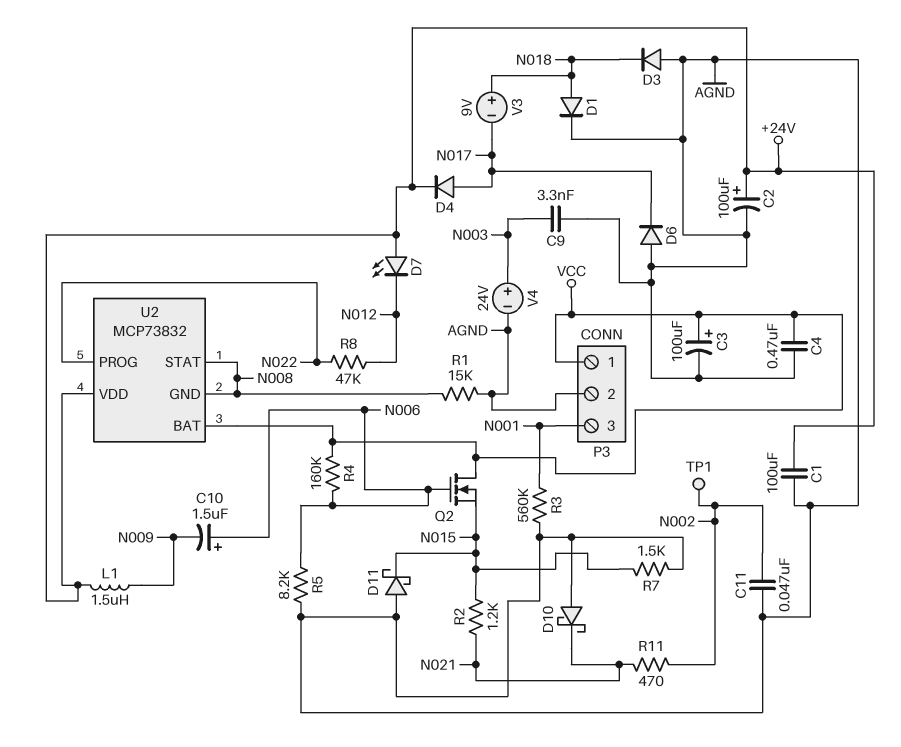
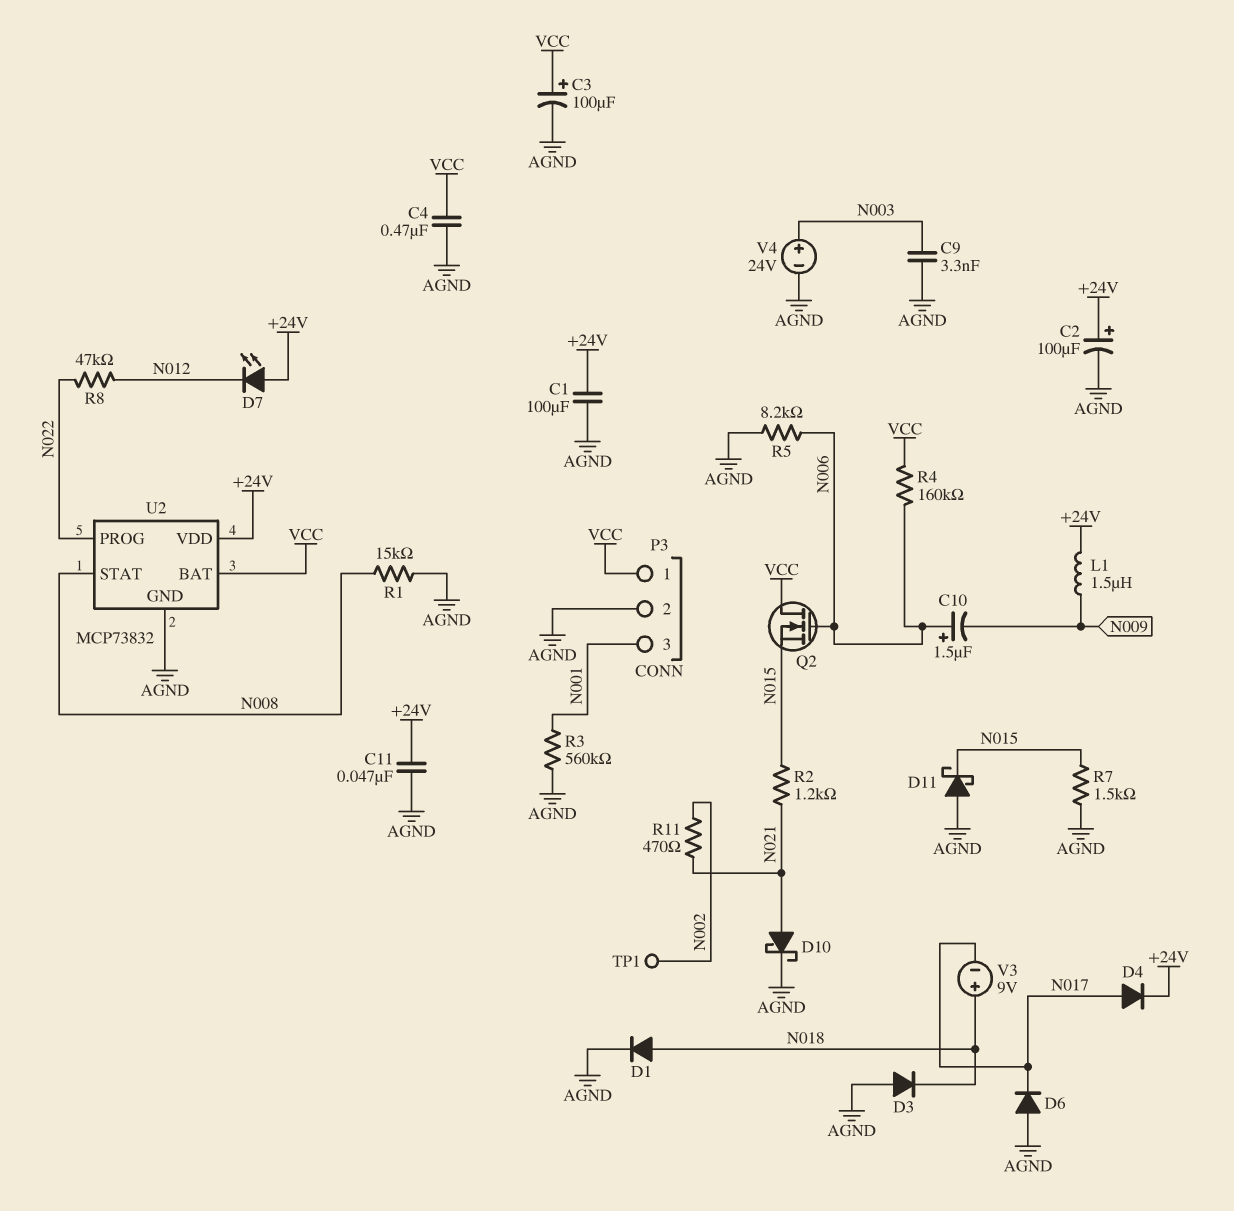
C11: 47nF (AGND, N002) -> 47nF (+24V, AGND)
D10: schottky (A AGND, K N021) -> schottky (A N021, K AGND)
U2 pin GND: N008 -> AGND

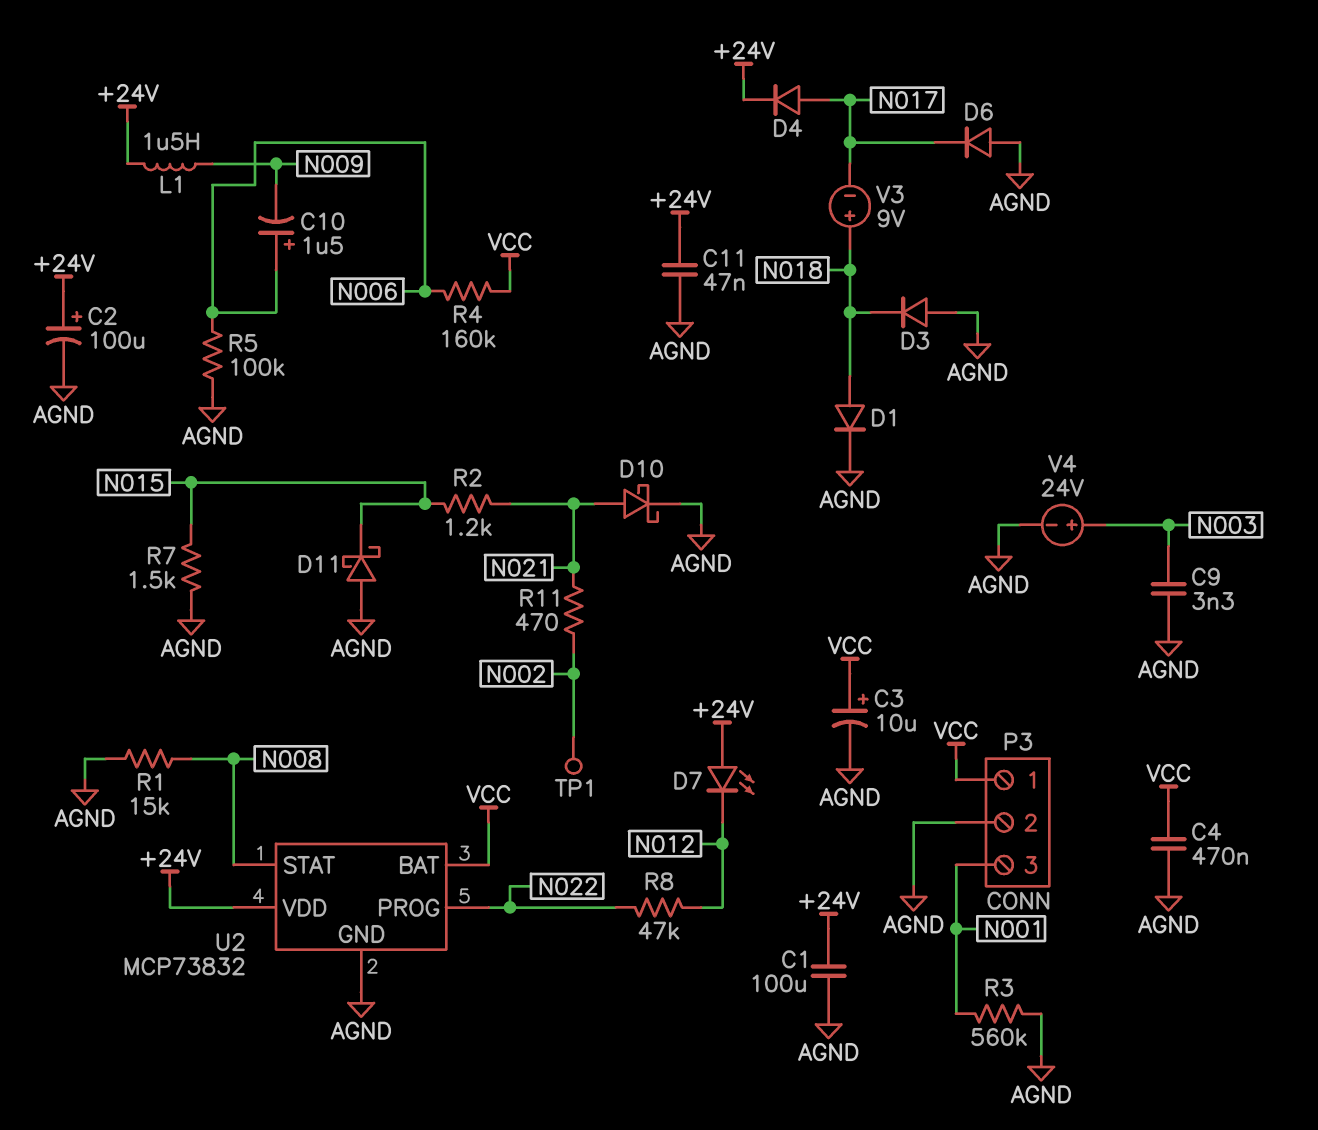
C3: 100uF (plus VCC, minus AGND) -> 10uF (plus VCC, minus AGND)
Q2: NMOS (G N006, D VCC, S N015) -> none
R5: 8.2k (AGND, N006) -> 100k (AGND, N006)

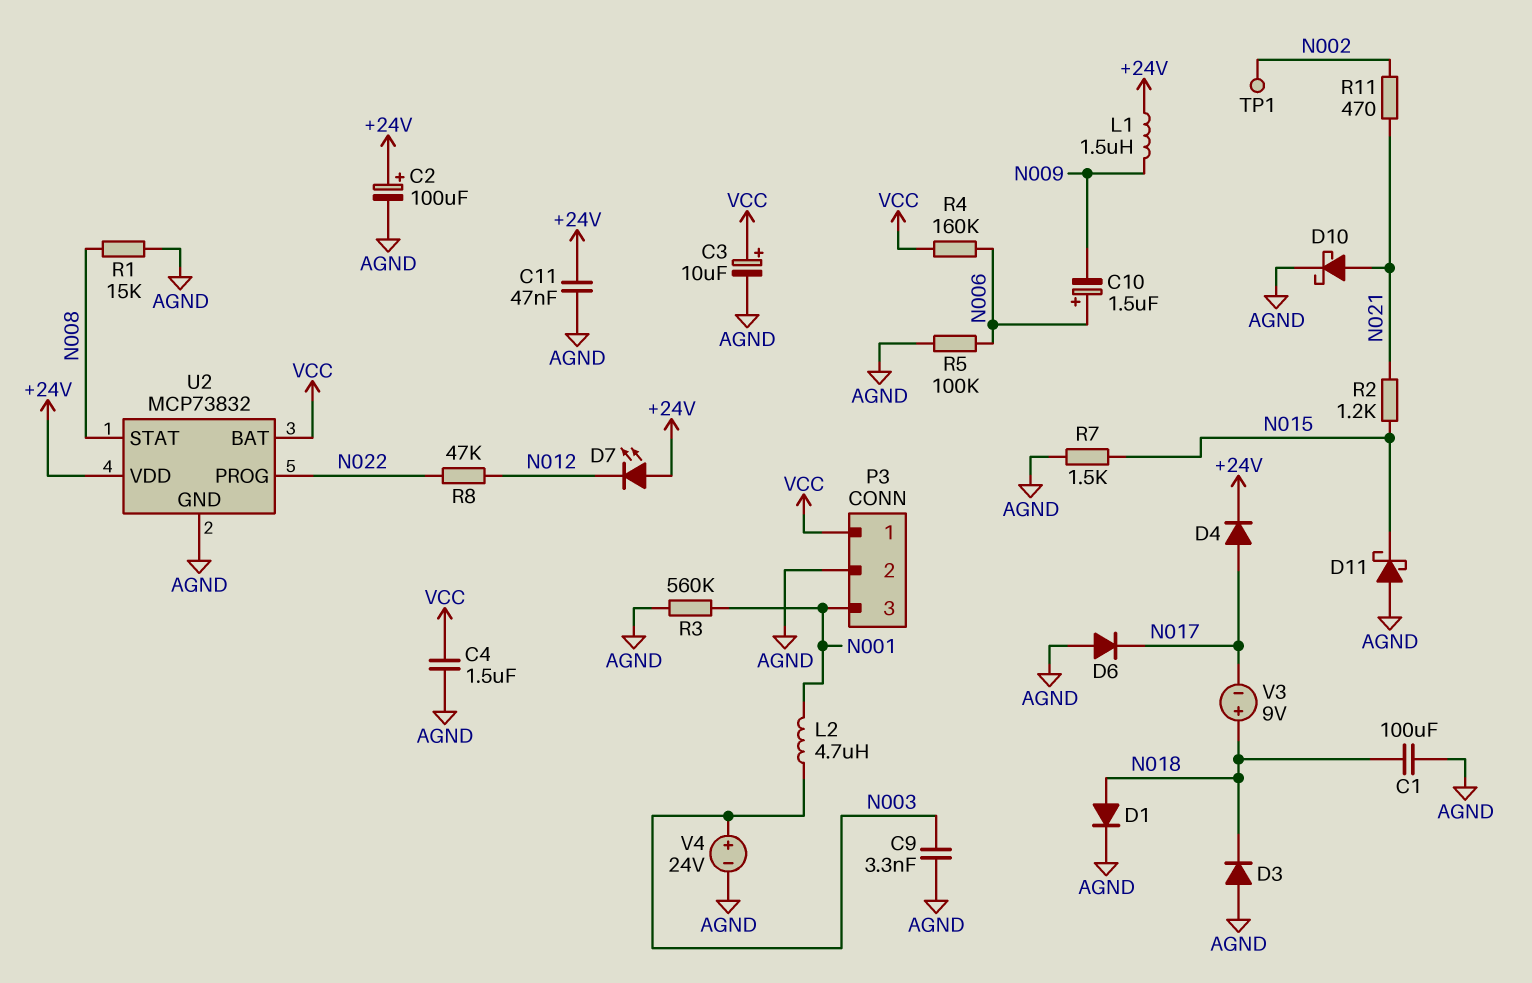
C1: 100uF (+24V, AGND) -> 100uF (AGND, N018)
C4: 470nF (AGND, VCC) -> 1.5uF (AGND, VCC)
L2: none -> 4.7uH (N001, N003)

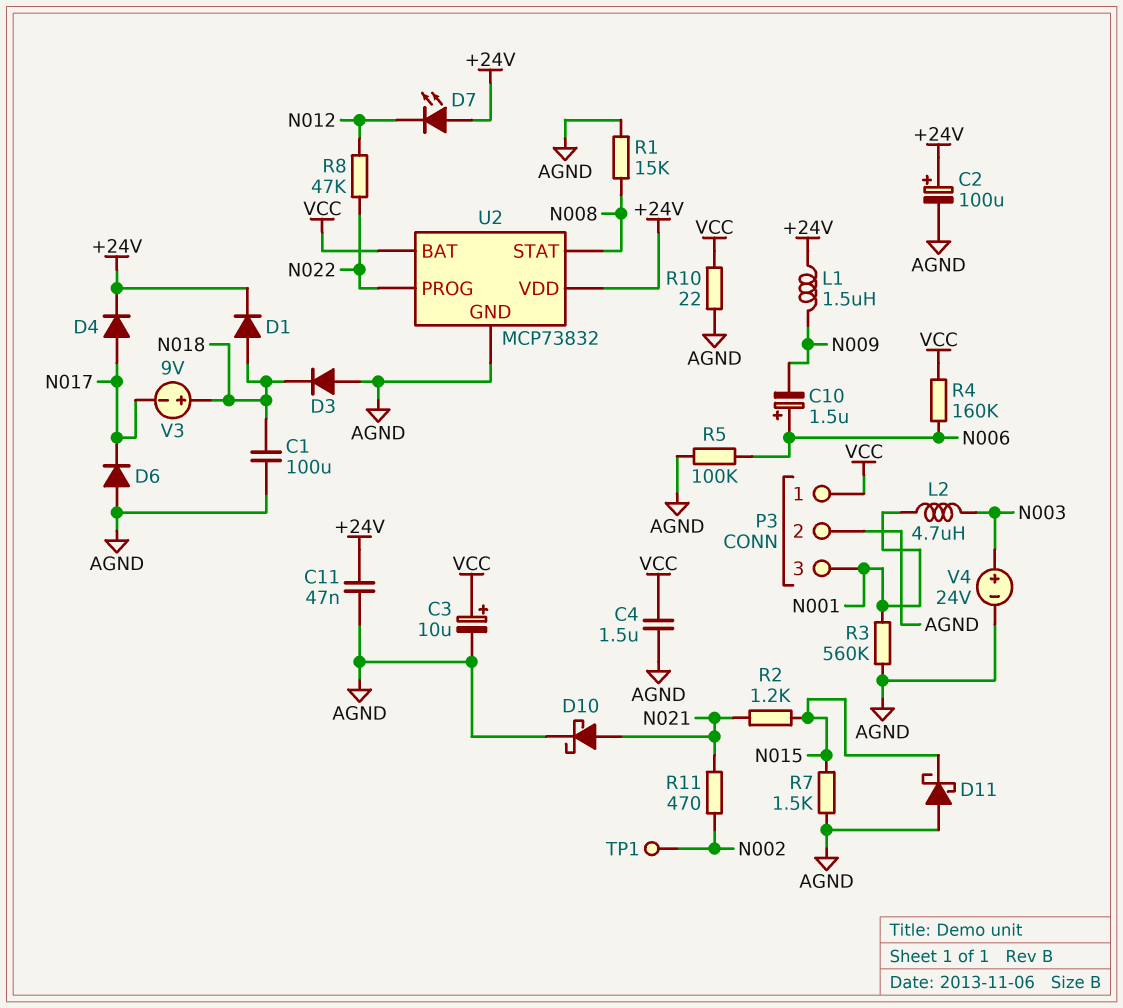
C9: 3.3nF (AGND, N003) -> none
D1: diode (A N018, K AGND) -> diode (A N018, K +24V)
R10: none -> 22 (AGND, VCC)

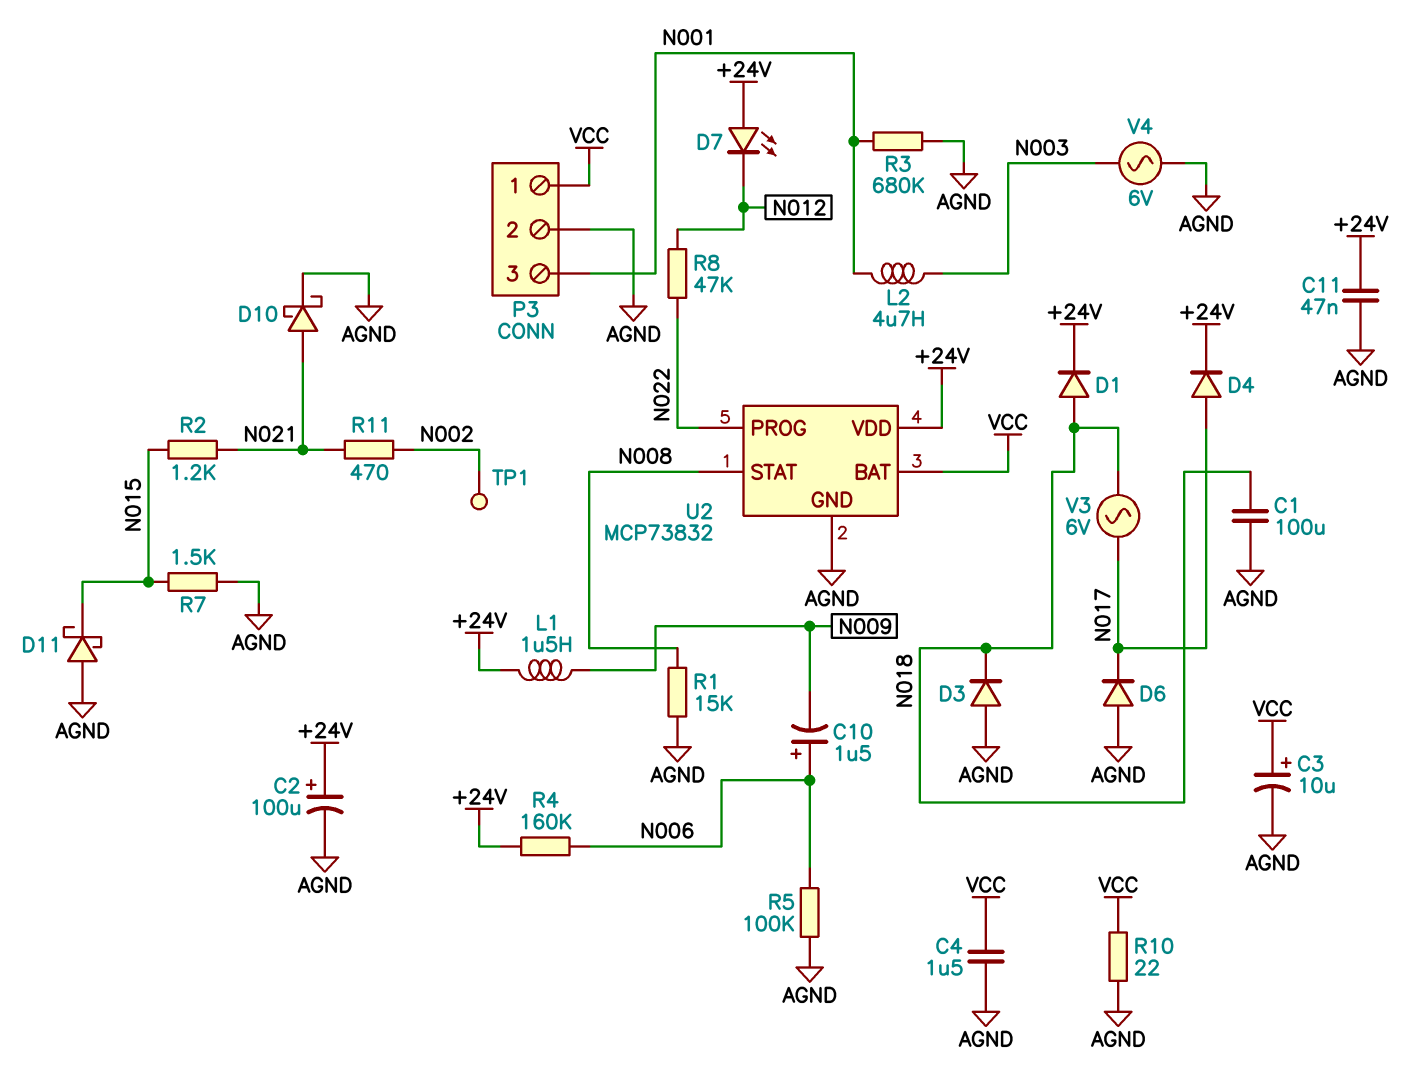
R3: 560k (AGND, N001) -> 680k (AGND, N001)
R4: 160k (N006, VCC) -> 160k (+24V, N006)
V3: 9V (plus N018, minus N017) -> AC 6V (N017, N018)
V4: 24V (plus N003, minus AGND) -> AC 6V (AGND, N003)

